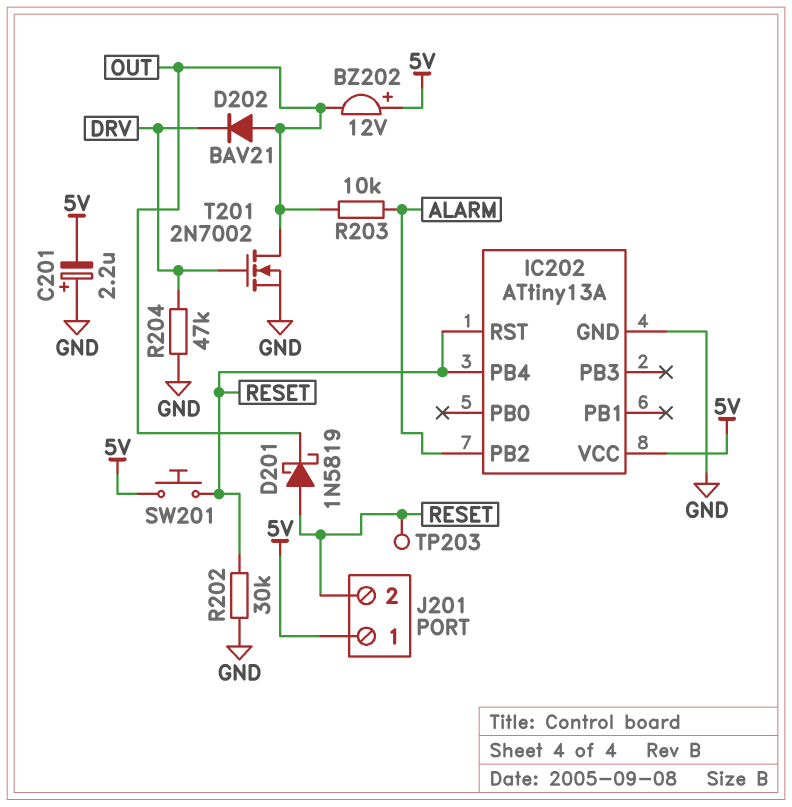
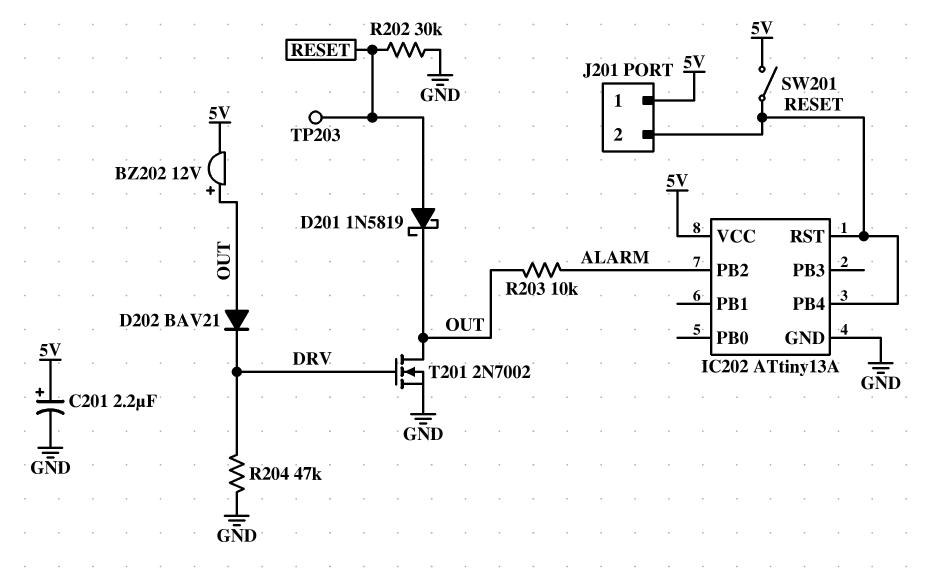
BZ202: buzzer 12V (plus 5V, minus OUT) -> buzzer 12V (plus OUT, minus 5V)
C201: 2.2uF (plus GND, minus 5V) -> 2.2uF (plus 5V, minus GND)
SW201: button (5V, RESET) -> switch (5V, RESET)

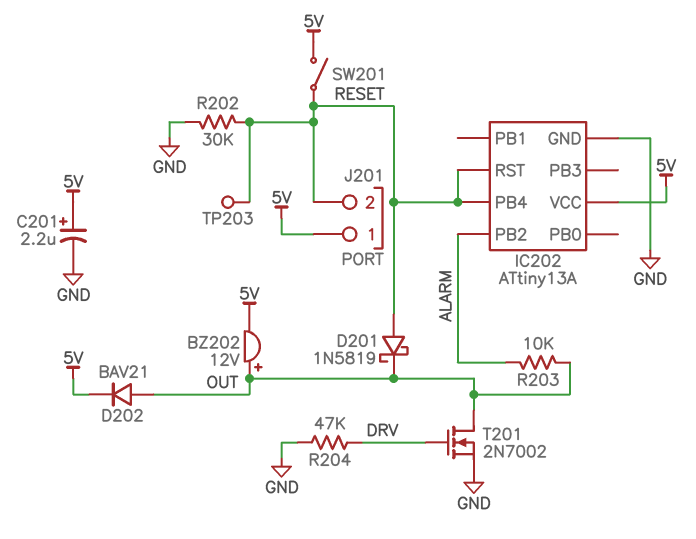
D202: diode BAV21 (A OUT, K DRV) -> diode BAV21 (A OUT, K 5V)

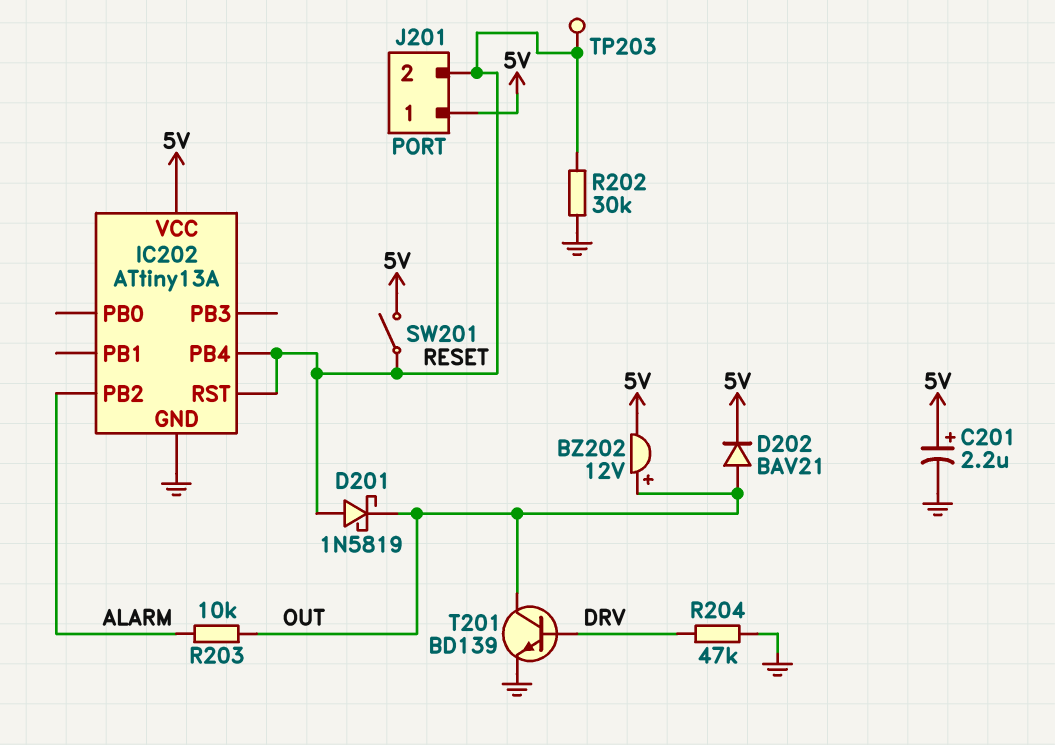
T201: NMOS 2N7002 (G DRV, D OUT, S GND) -> NPN BD139 (B DRV, C OUT, E GND)

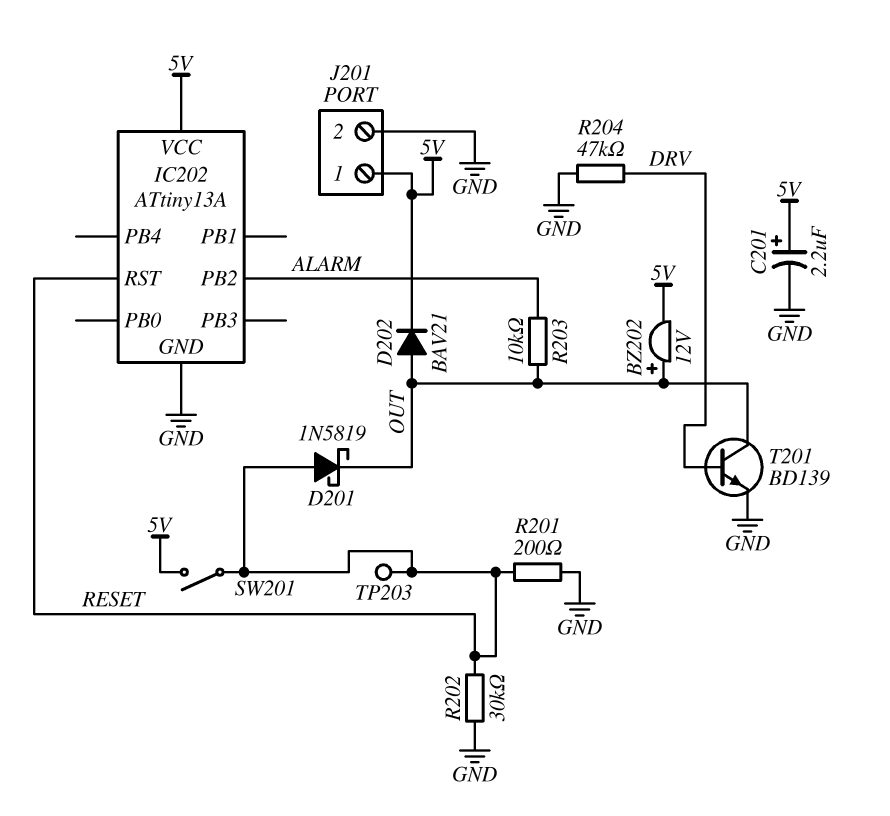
IC202 pin PB4: RESET -> none
J201 pin 2: RESET -> GND
R201: none -> 200 (GND, RESET)

